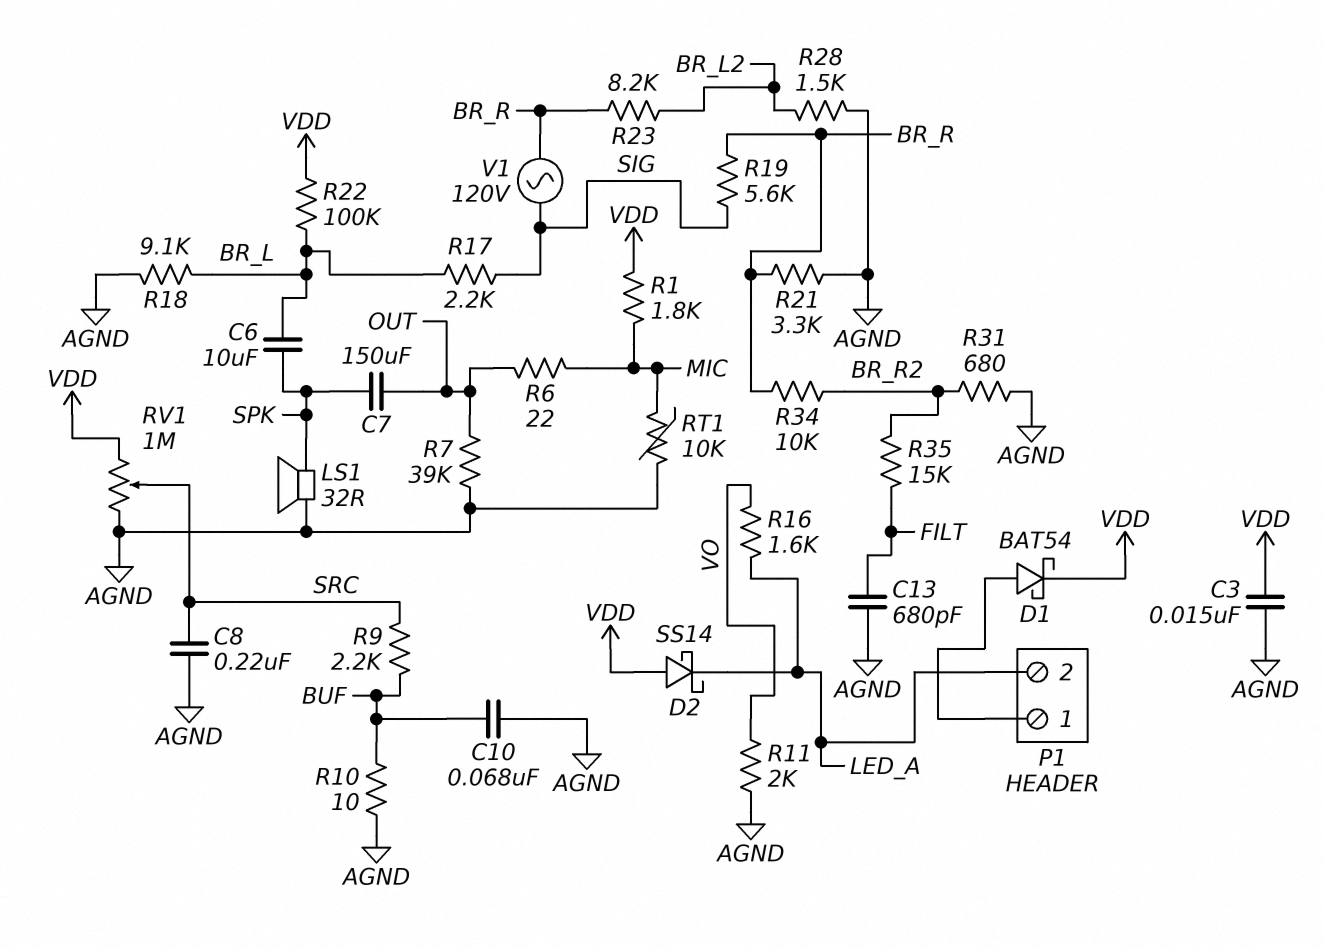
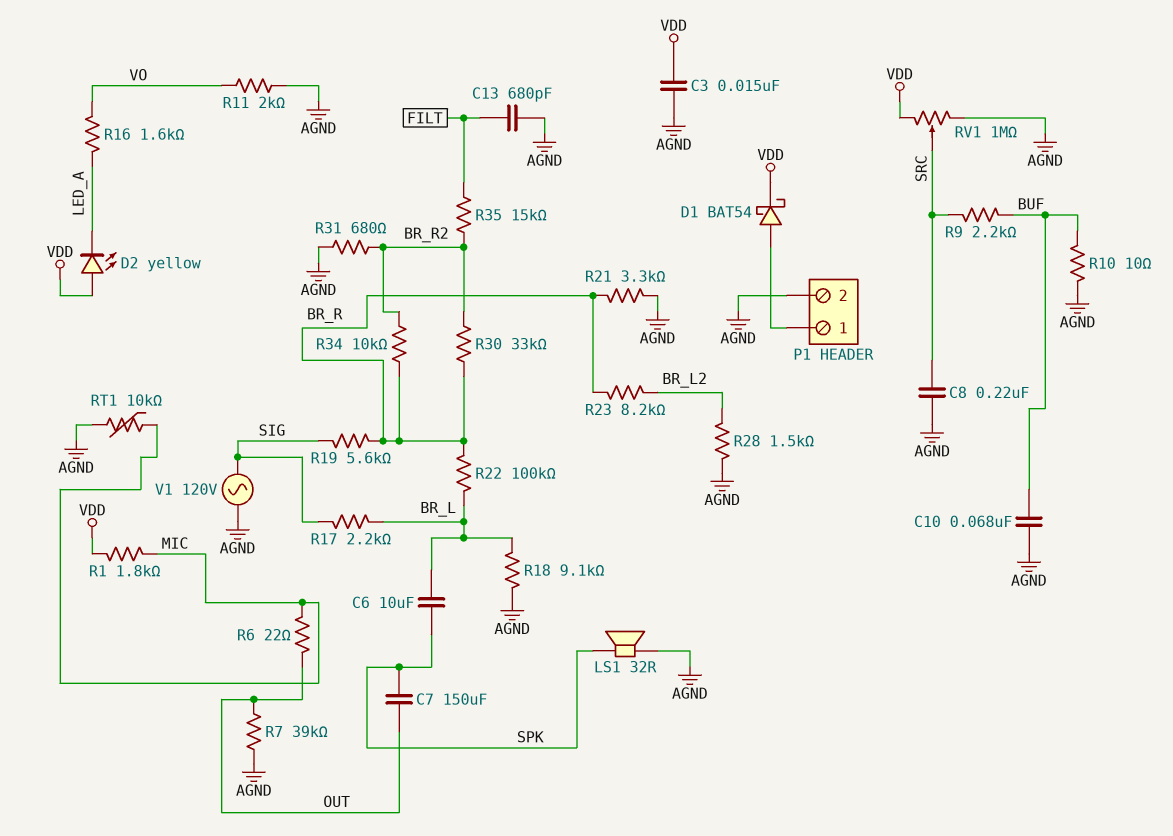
D2: schottky SS14 (A VDD, K LED_A) -> LED yellow (A VDD, K LED_A)
P1 pin 2: LED_A -> AGND
R22: 100k (BR_L, VDD) -> 100k (BR_L, BR_R)
R30: none -> 33k (BR_R, BR_R2)
V1: AC 120V (BR_R, SIG) -> AC 120V (AGND, SIG)

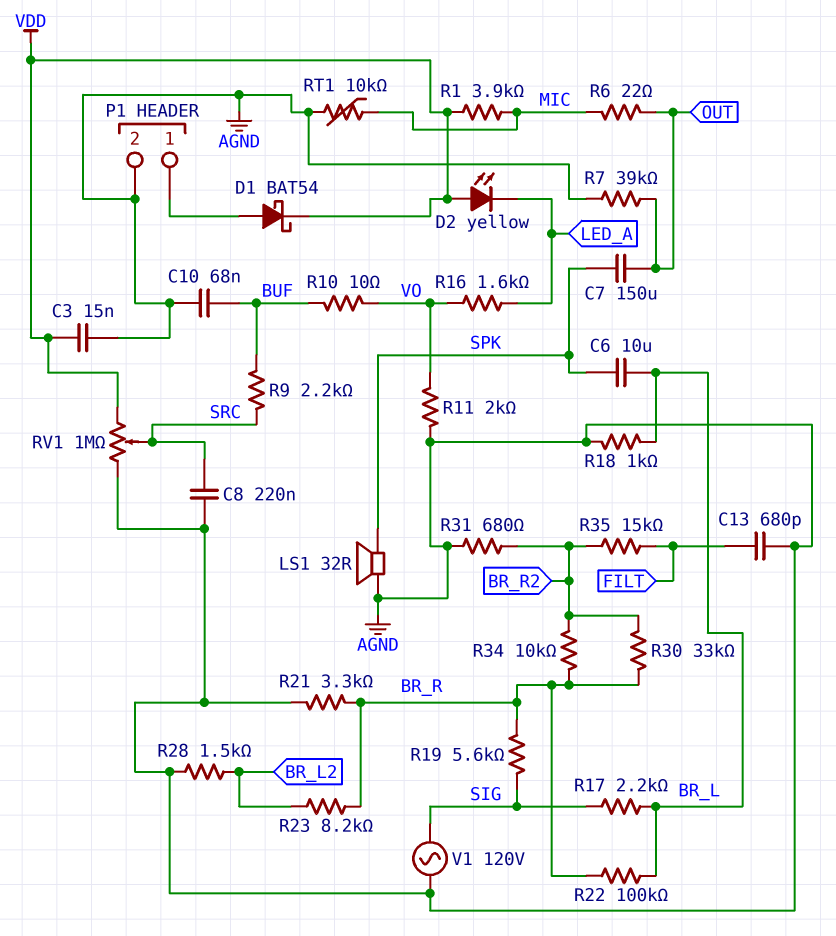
R1: 1.8k (MIC, VDD) -> 3.9k (MIC, VDD)
R10: 10 (AGND, BUF) -> 10 (BUF, VO)
R18: 9.1k (AGND, BR_L) -> 1k (AGND, BR_L)

